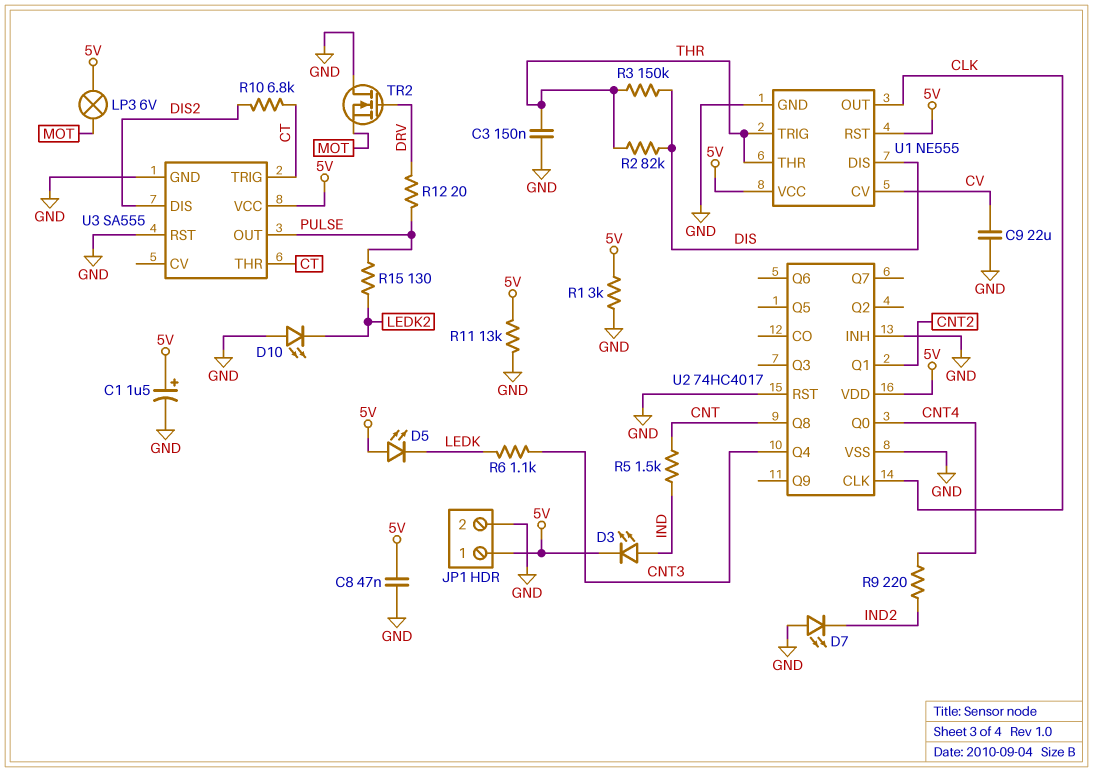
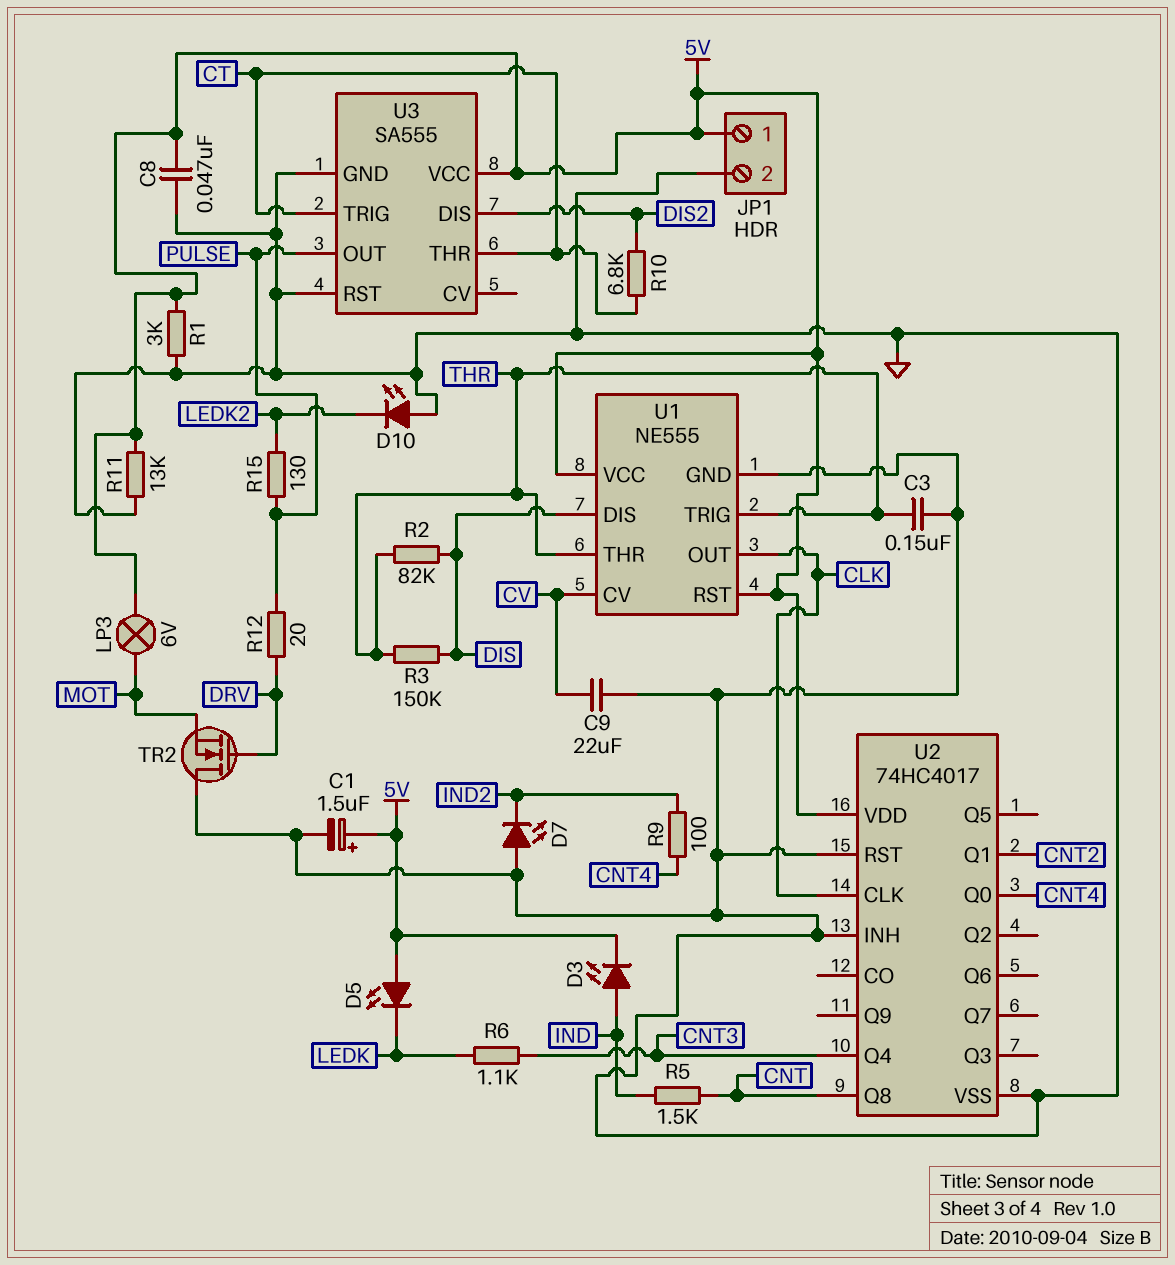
R9: 220 (CNT4, IND2) -> 100 (CNT4, IND2)

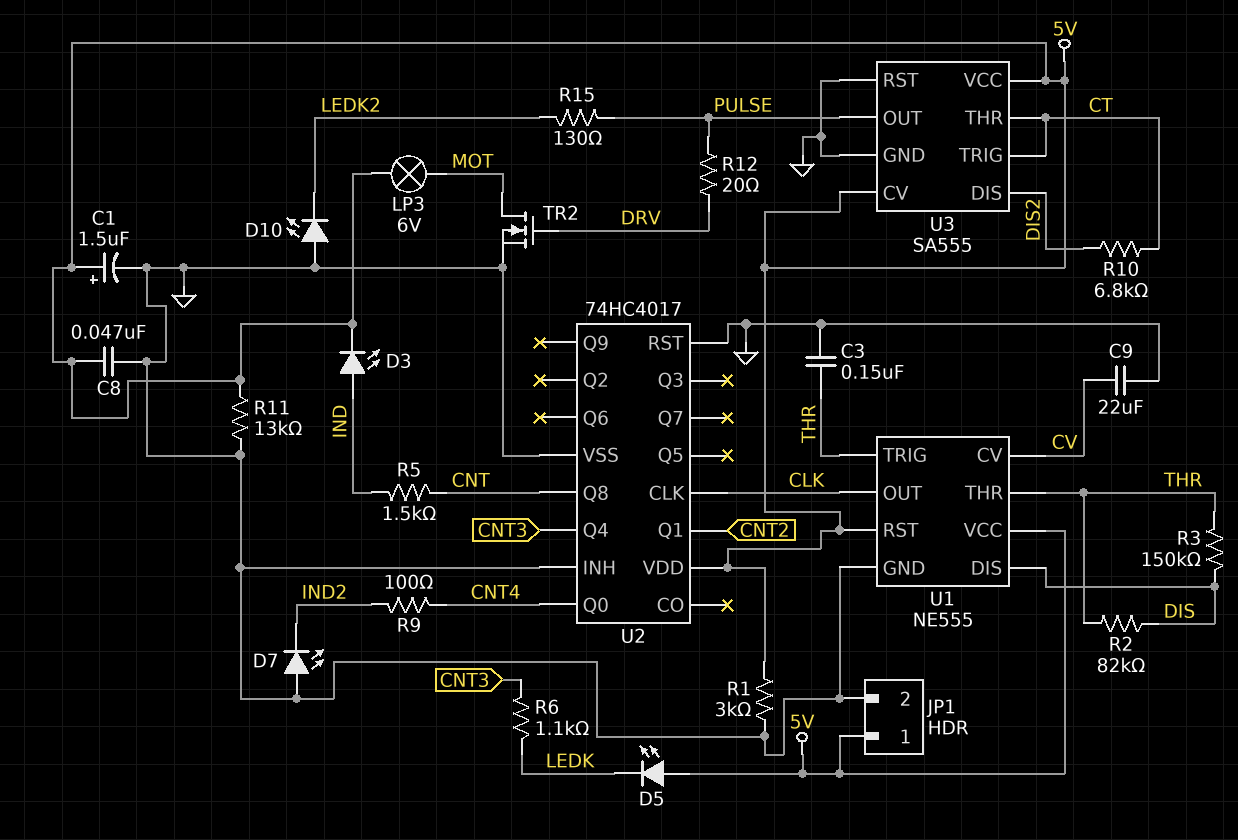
TR2: NMOS (G DRV, D GND, S MOT) -> NMOS (G DRV, D MOT, S GND)
U3 pin CV: none -> 5V

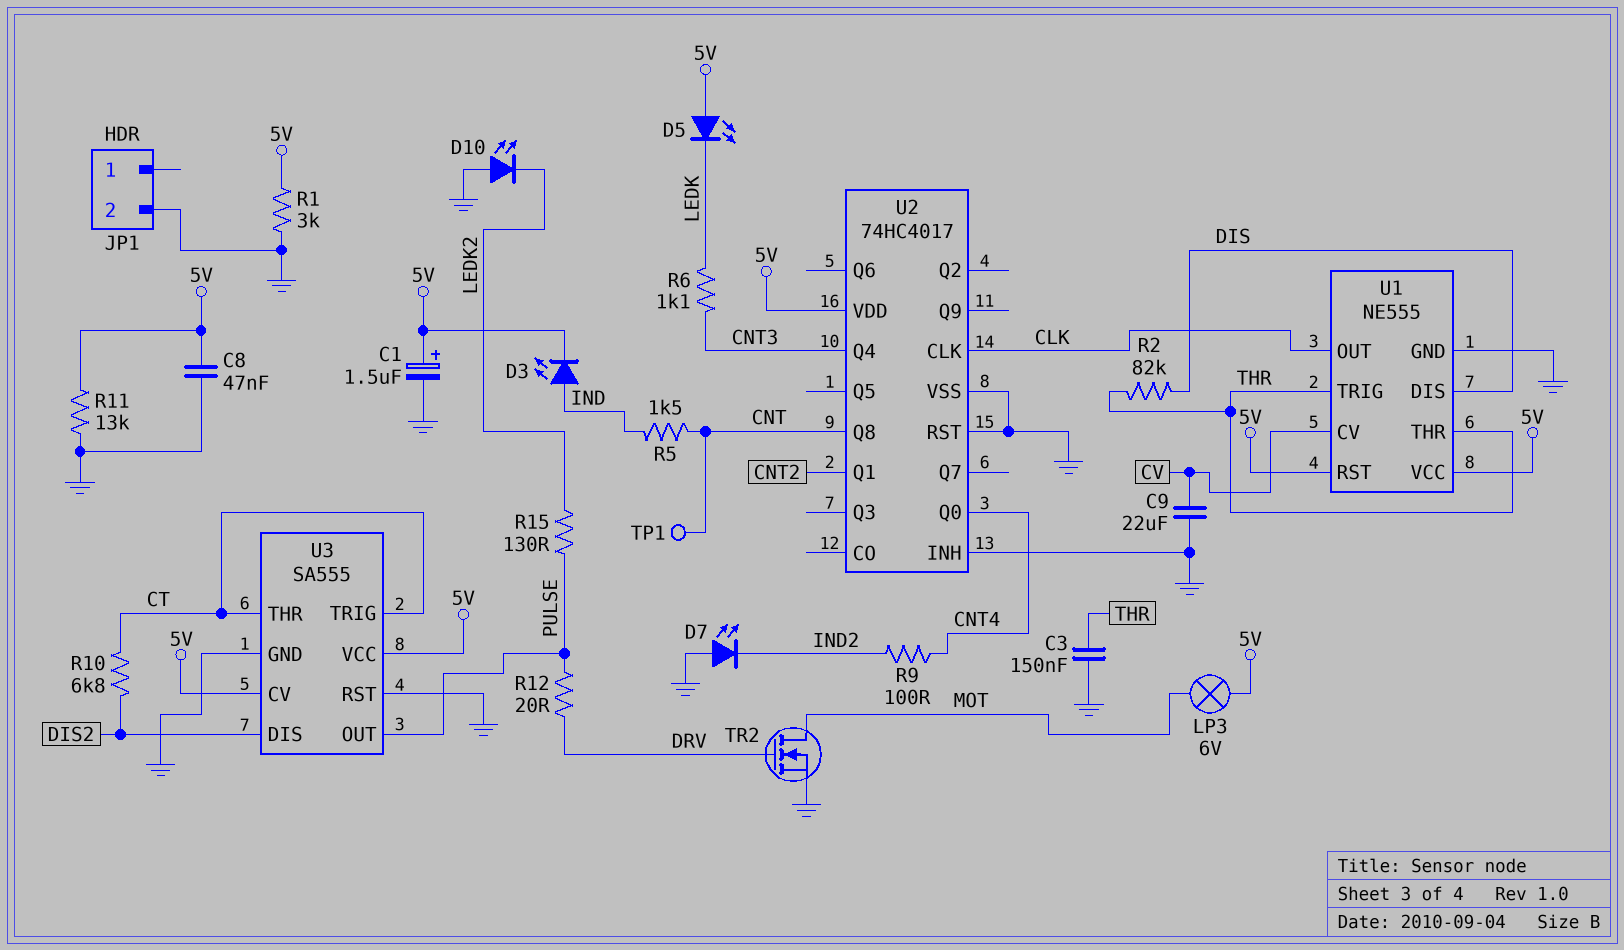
JP1 pin 1: 5V -> none
R3: 150k (DIS, THR) -> none
TP1: none -> test point (CNT)

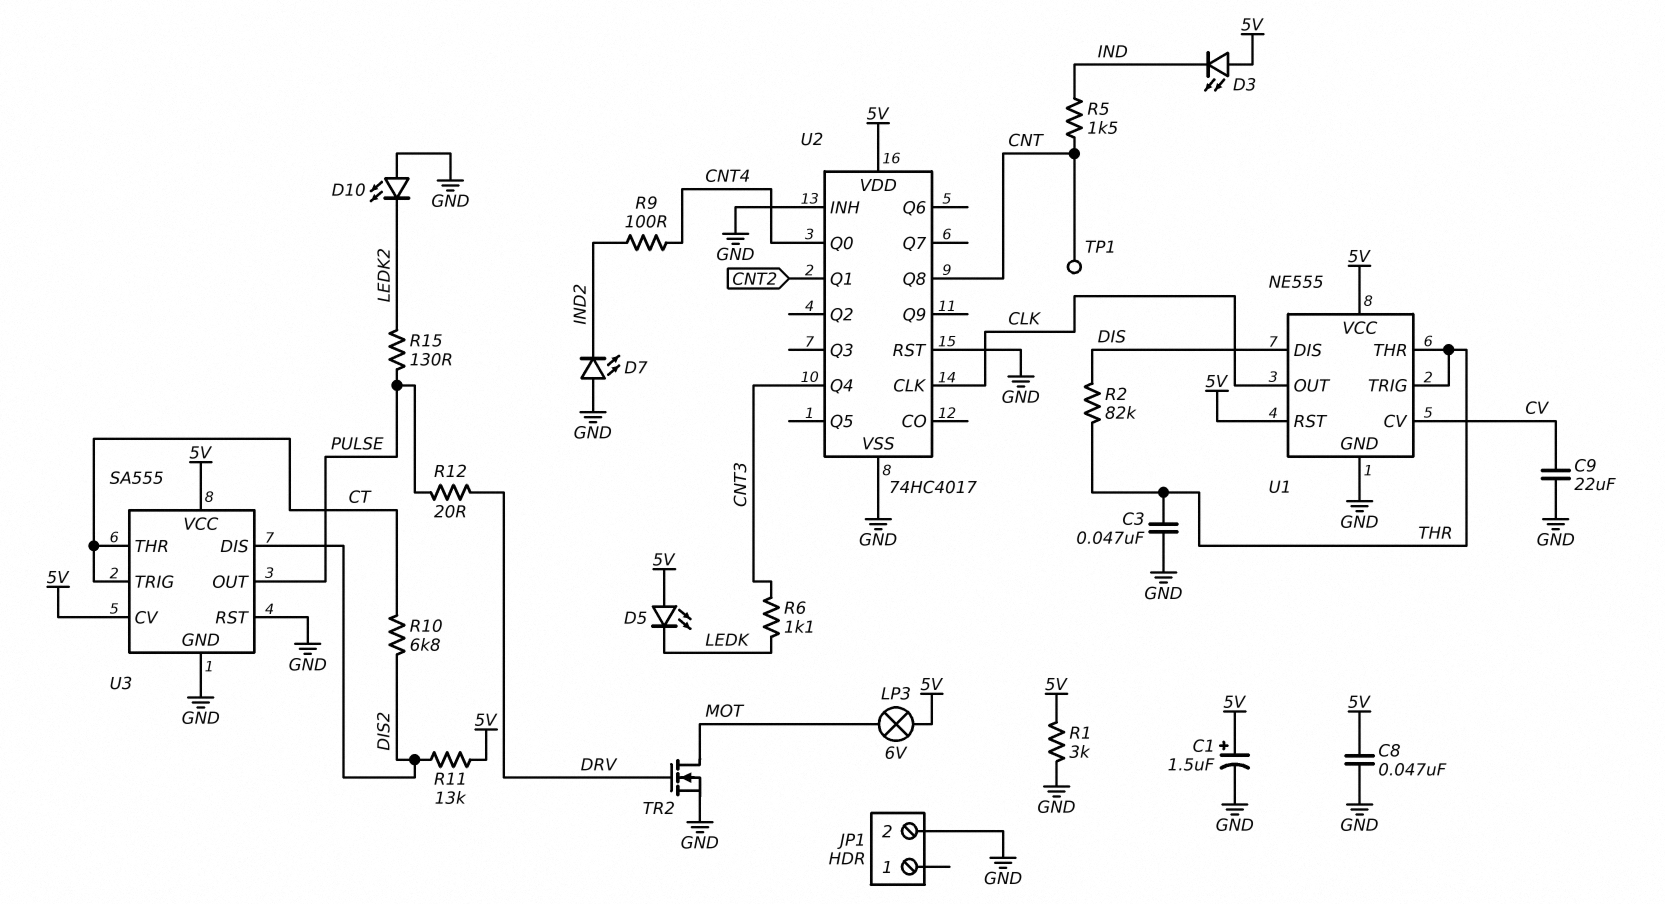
C3: 150nF (GND, THR) -> 47nF (GND, THR)
D3: LED (A IND, K 5V) -> LED (A 5V, K IND)
R11: 13k (5V, GND) -> 13k (5V, DIS2)

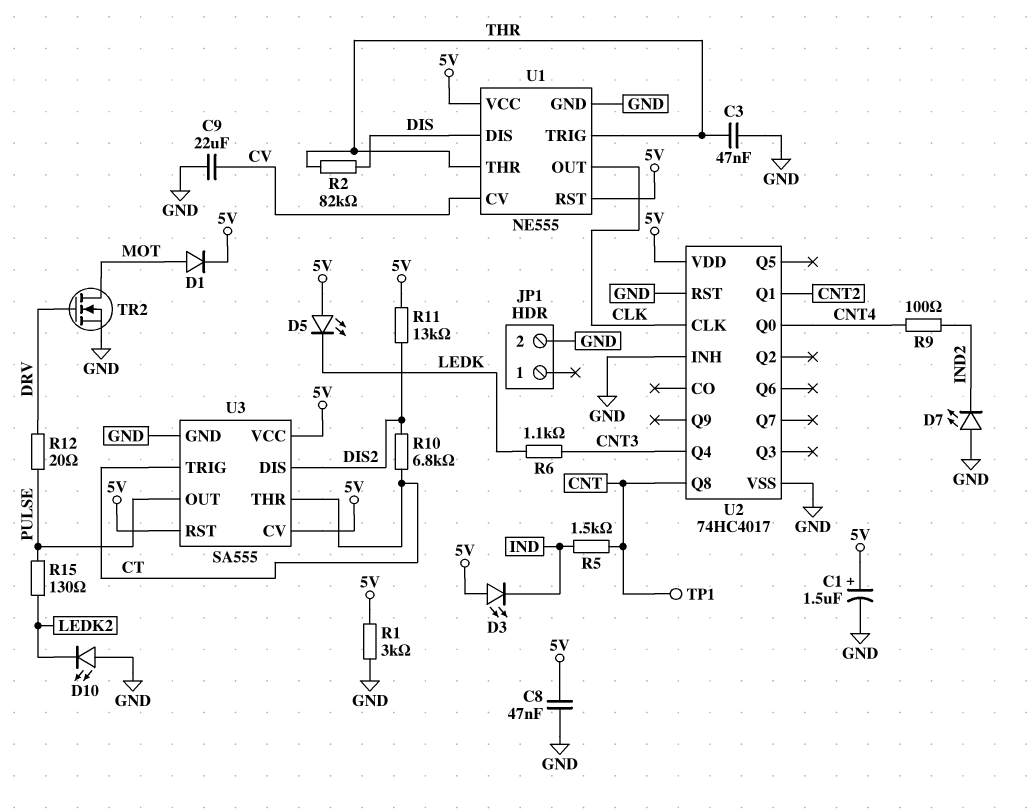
D1: none -> diode (A MOT, K 5V)
LP3: lamp 6V (5V, MOT) -> none
U3 pin RST: GND -> 5V

